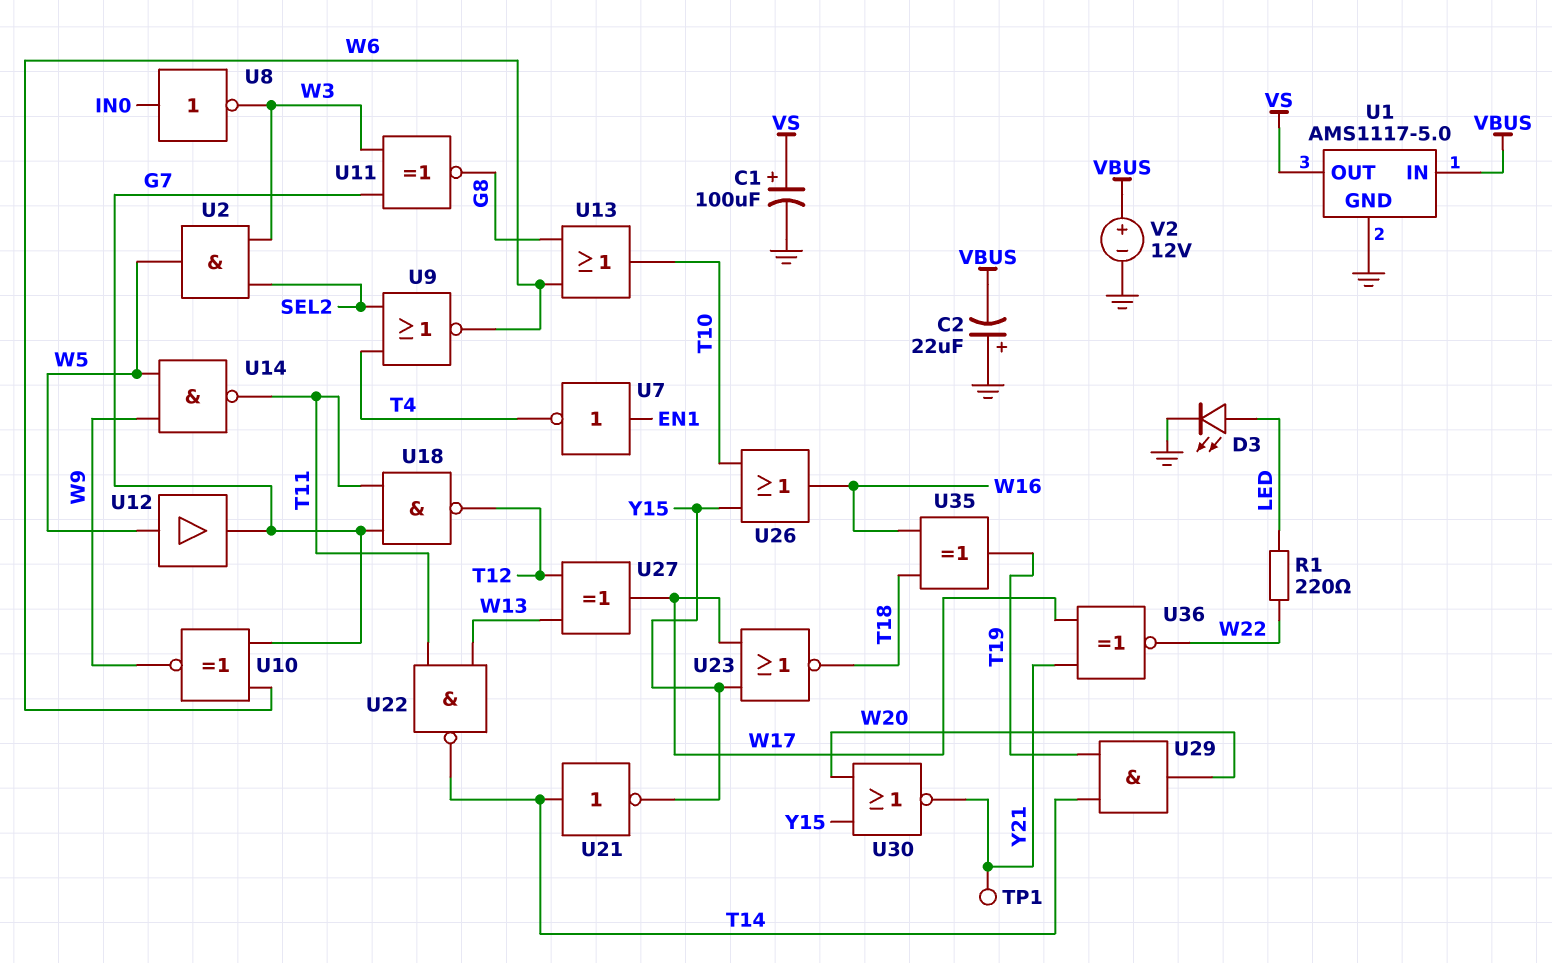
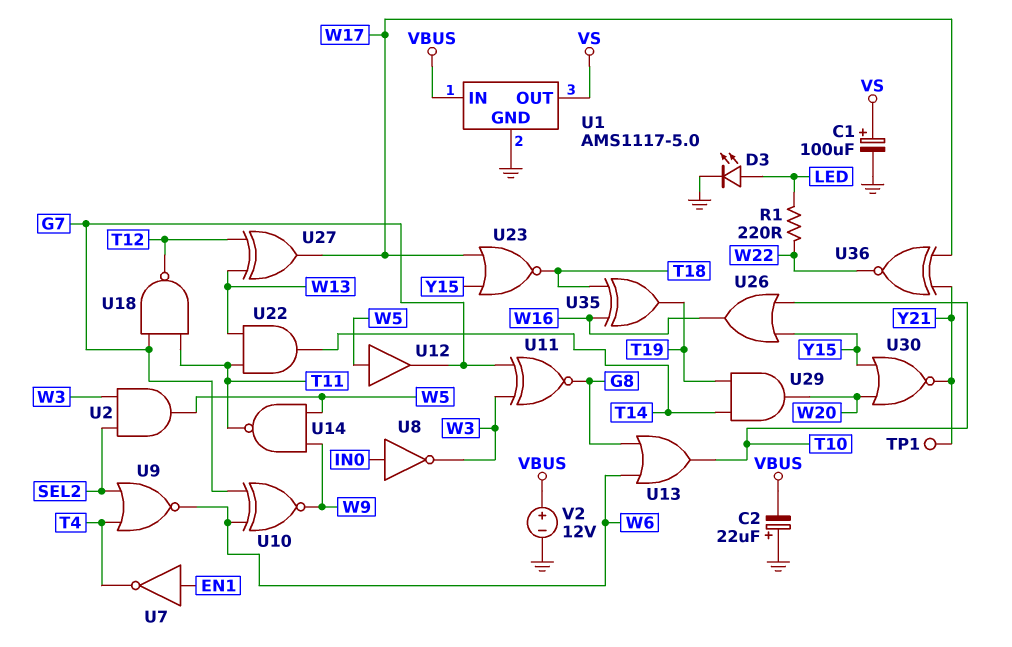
U21: NOT (in T14, out Y15) -> none
U22: NAND (in T11, in W13, out T14) -> AND (in T11, in W13, out T14)

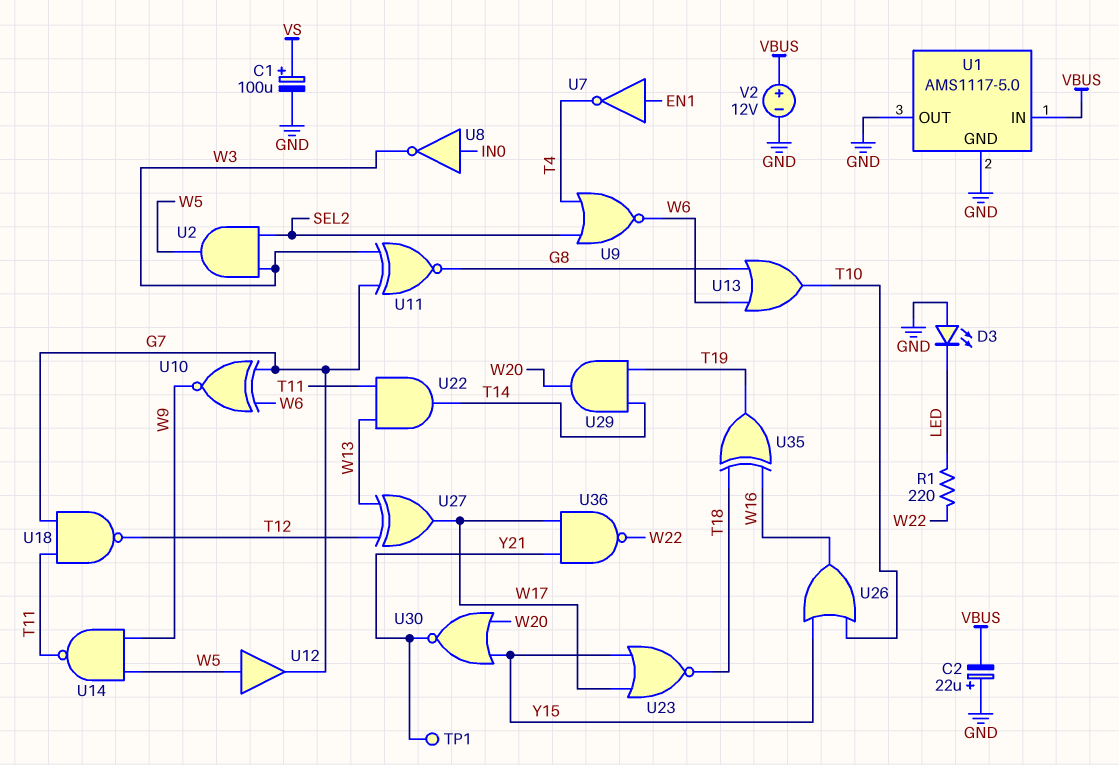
D3: LED (A LED, K GND) -> LED (A GND, K LED)
U1 pin OUT: VS -> GND
U36: XNOR (in W17, in Y21, out W22) -> NAND (in W17, in Y21, out W22)

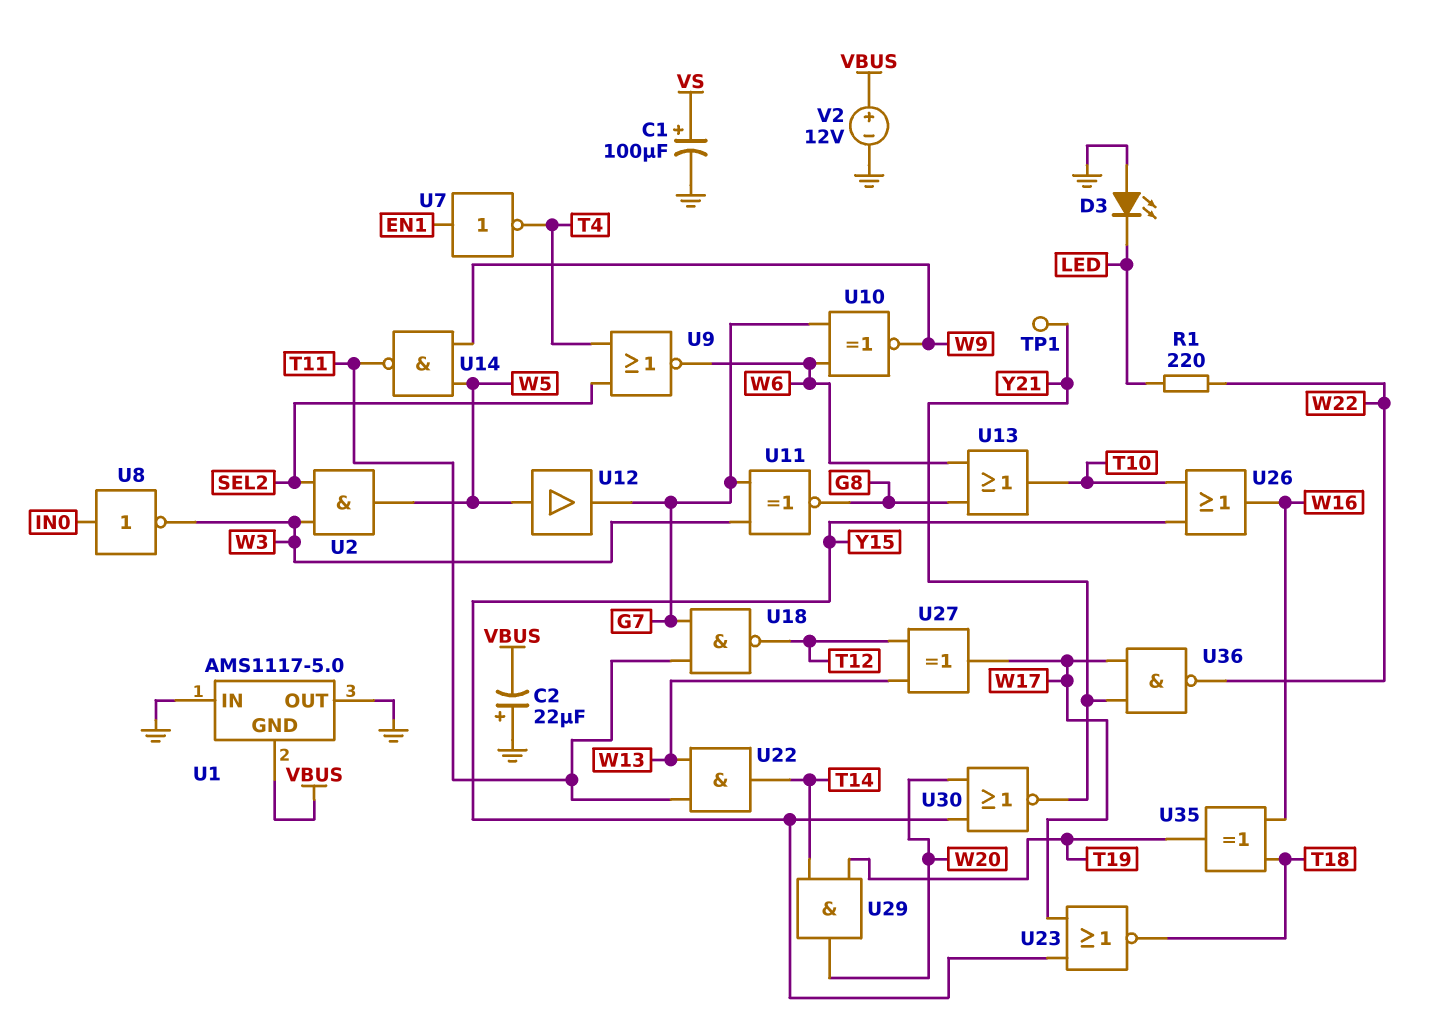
U1 pin GND: GND -> VBUS
U1 pin IN: VBUS -> GND

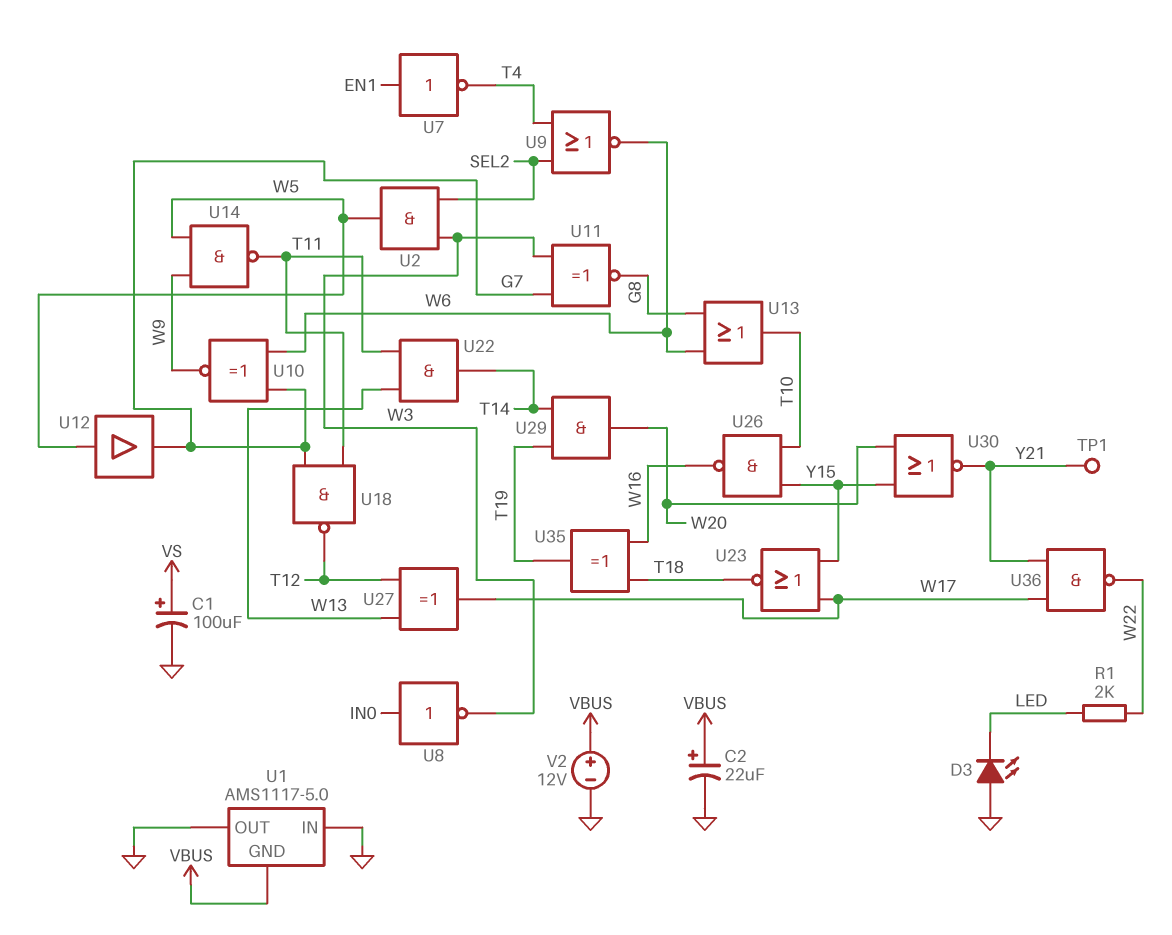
C2: 22uF (plus GND, minus VBUS) -> 22uF (plus VBUS, minus GND)
R1: 220 (LED, W22) -> 2k (LED, W22)
U26: OR (in T10, in Y15, out W16) -> NAND (in T10, in Y15, out W16)

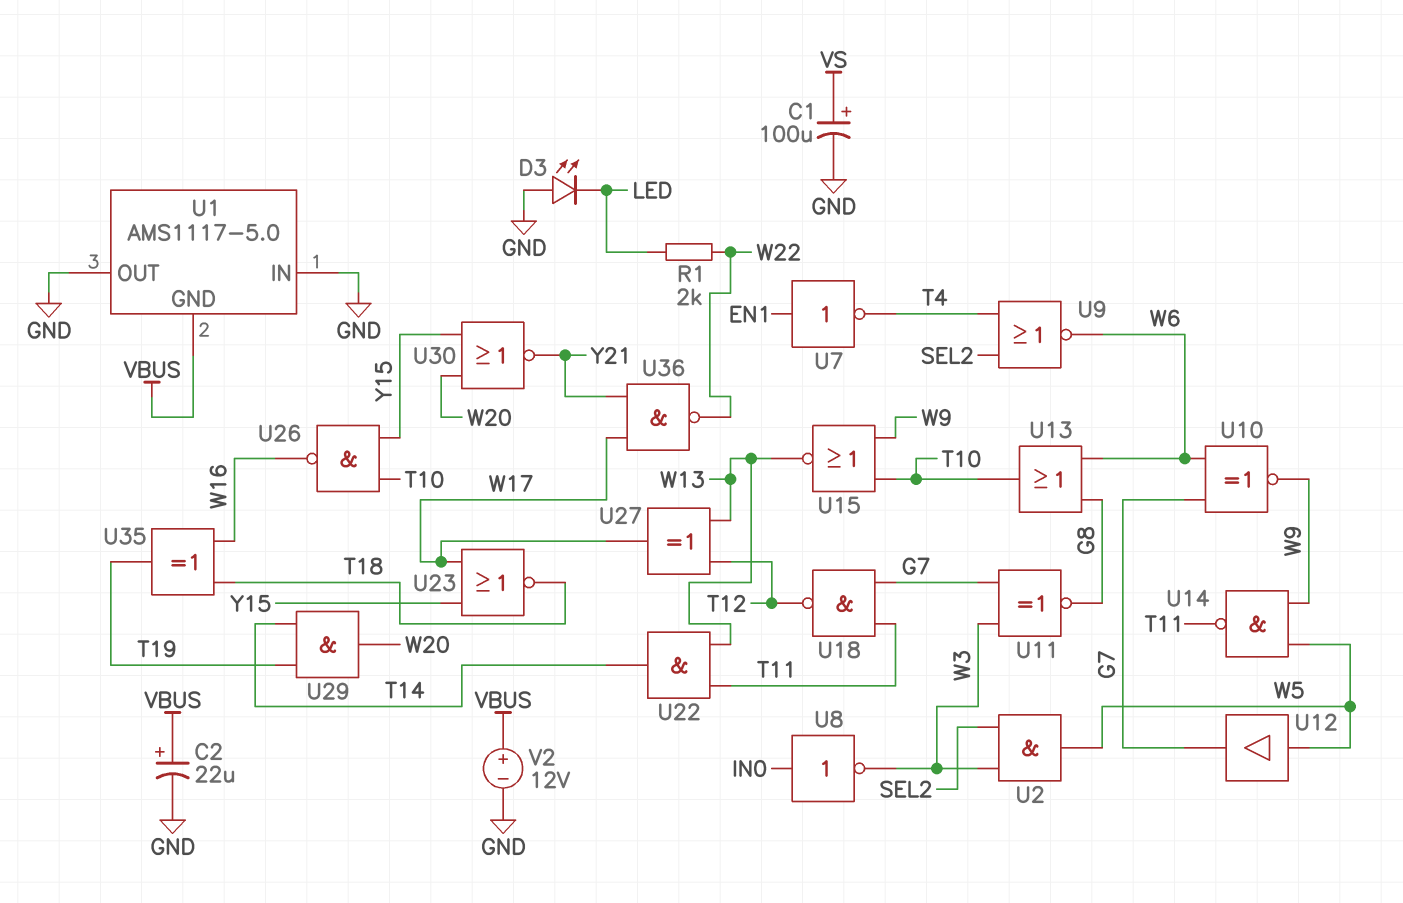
TP1: test point (Y21) -> none
U15: none -> NOR (in T10, in W9, out W13)

